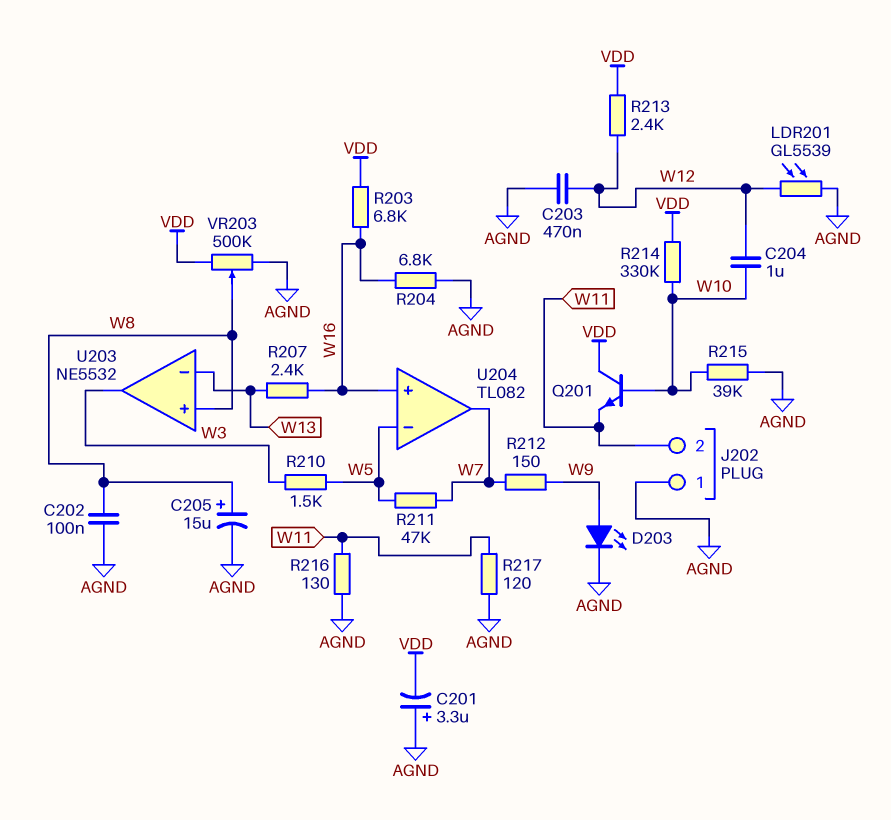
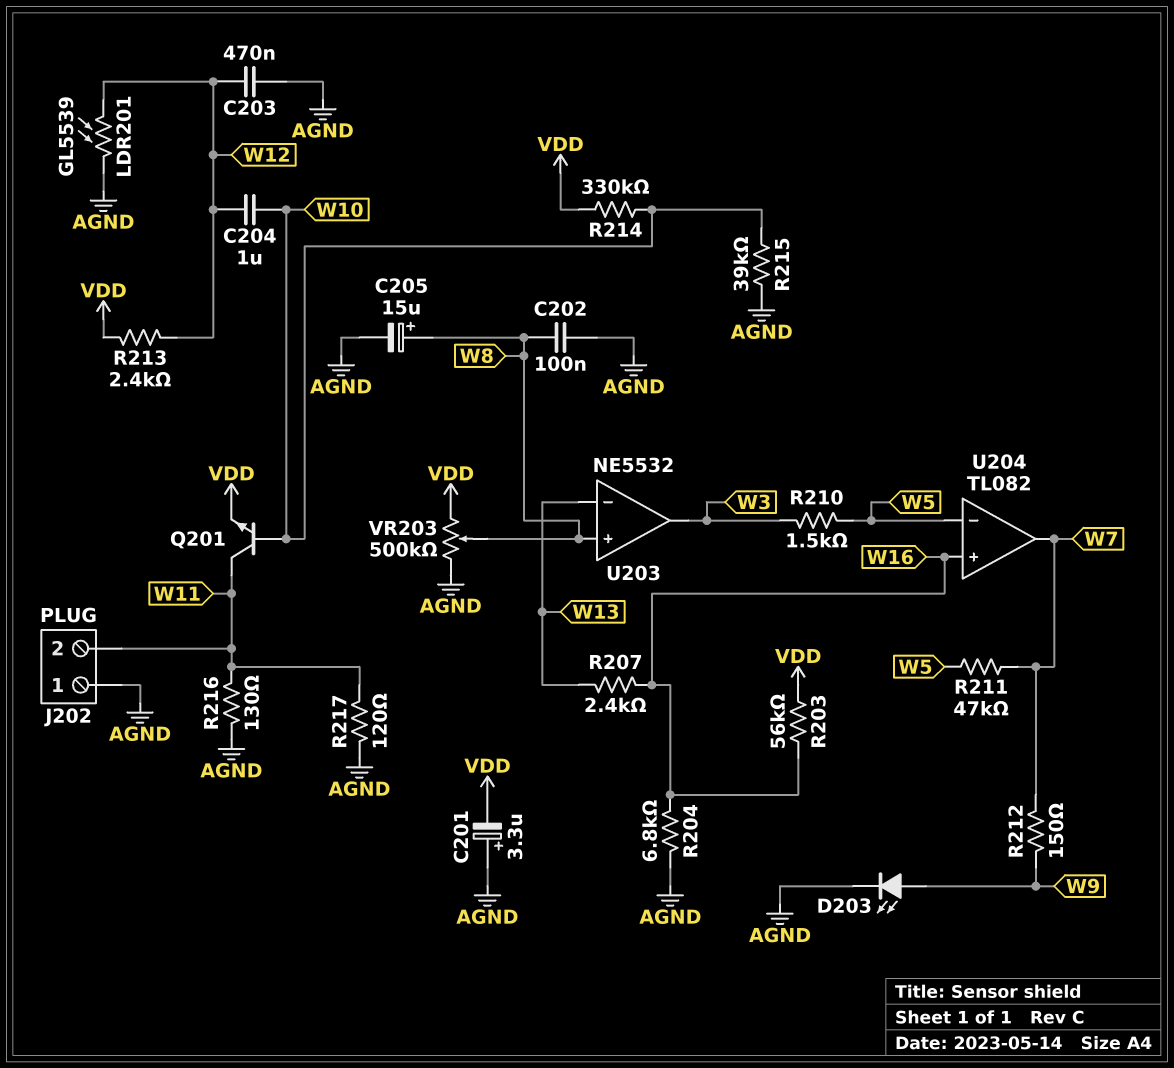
Q201: NPN (B W10, C VDD, E W11) -> NPN (B W10, C W11, E VDD)
R203: 6.8k (VDD, W16) -> 56k (VDD, W16)

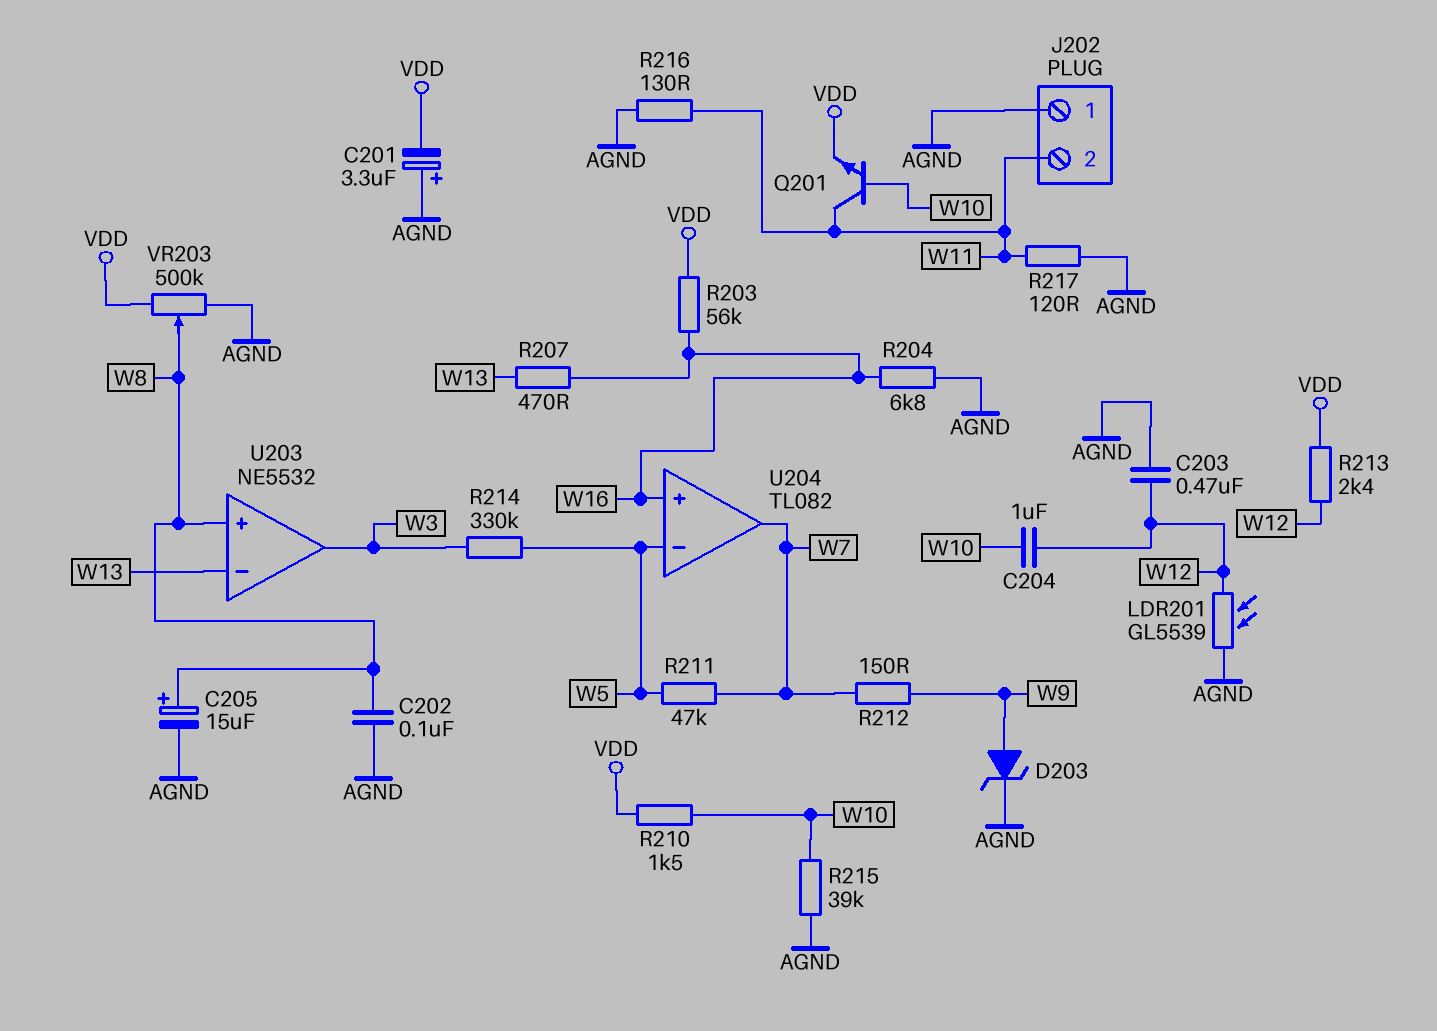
D203: LED (A W9, K AGND) -> zener (A W9, K AGND)
R207: 2.4k (W13, W16) -> 470 (W13, W16)
R210: 1.5k (W3, W5) -> 1.5k (VDD, W10)
R214: 330k (VDD, W10) -> 330k (W3, W5)

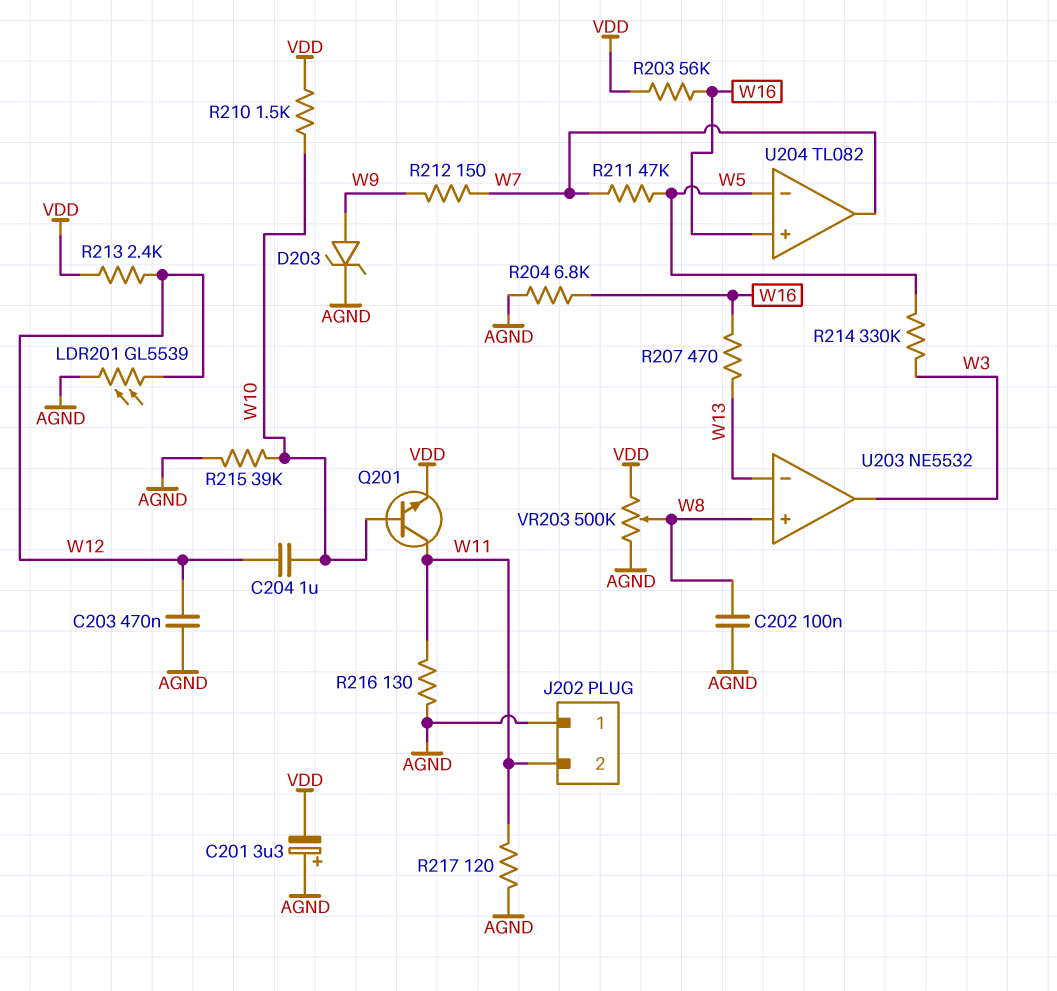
C205: 15uF (plus W8, minus AGND) -> none

